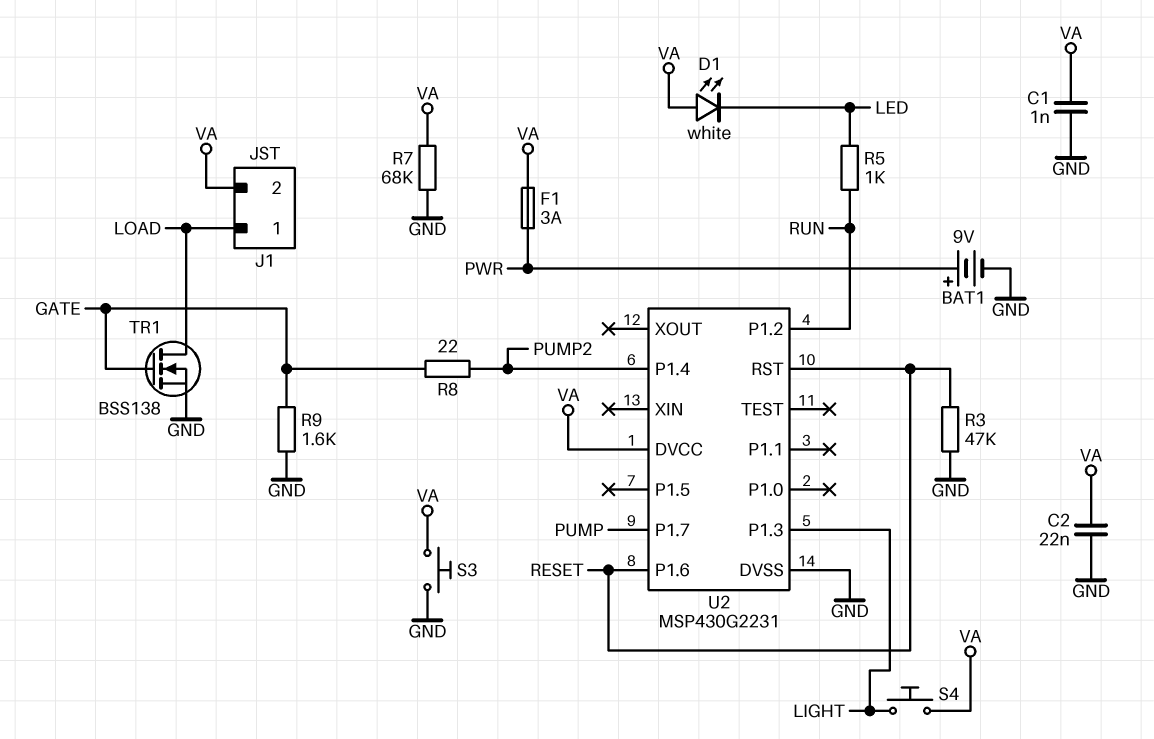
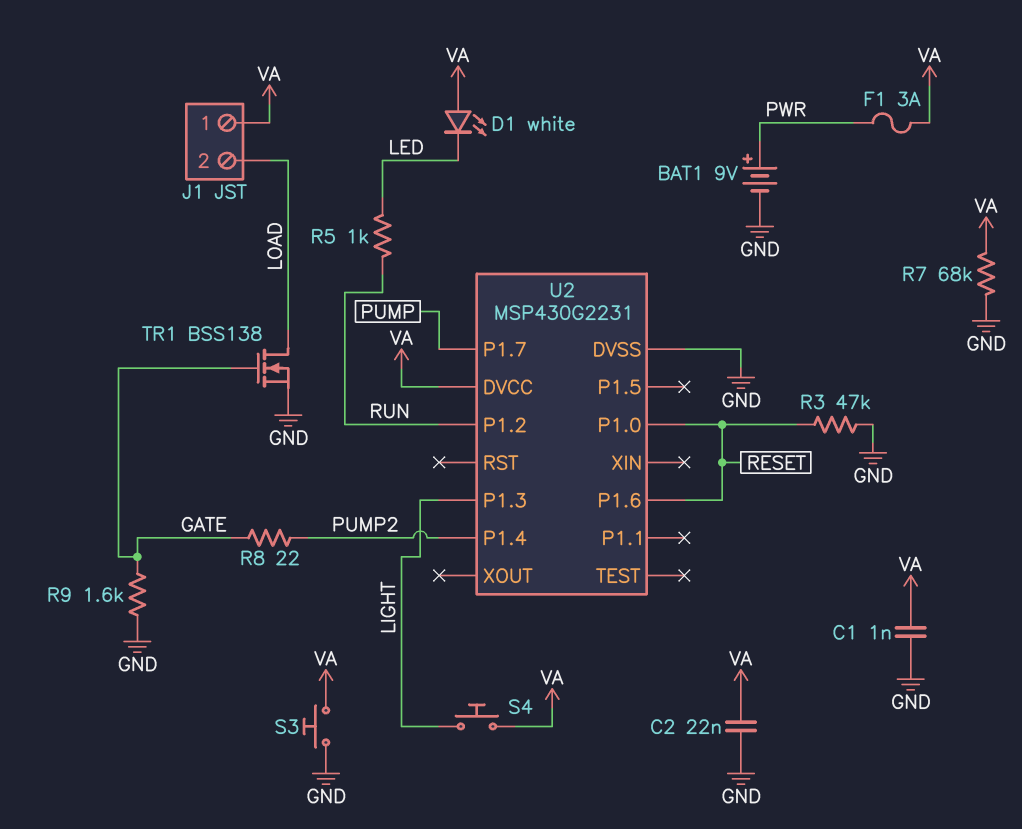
J1 pin 1: LOAD -> VA
J1 pin 2: VA -> LOAD
U2 pin P1.0: none -> RESET
U2 pin RST: RESET -> none

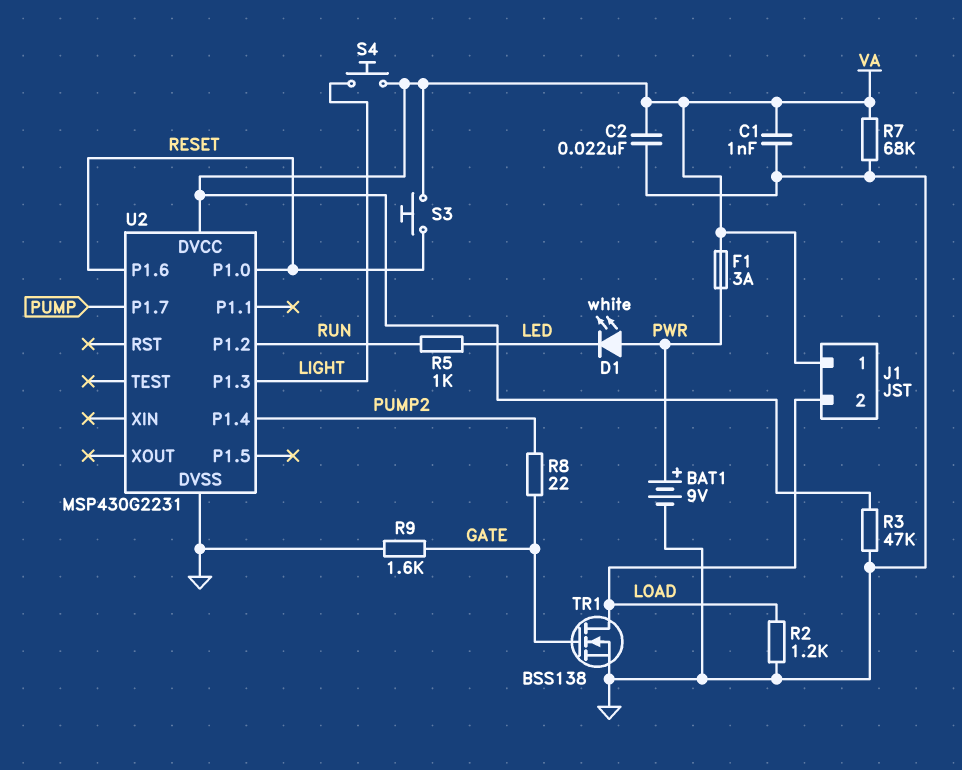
D1: LED white (A VA, K LED) -> LED white (A PWR, K LED)
R2: none -> 1.2k (GND, LOAD)
R3: 47k (GND, RESET) -> 47k (GND, VA)
S3: button (GND, VA) -> button (RESET, VA)

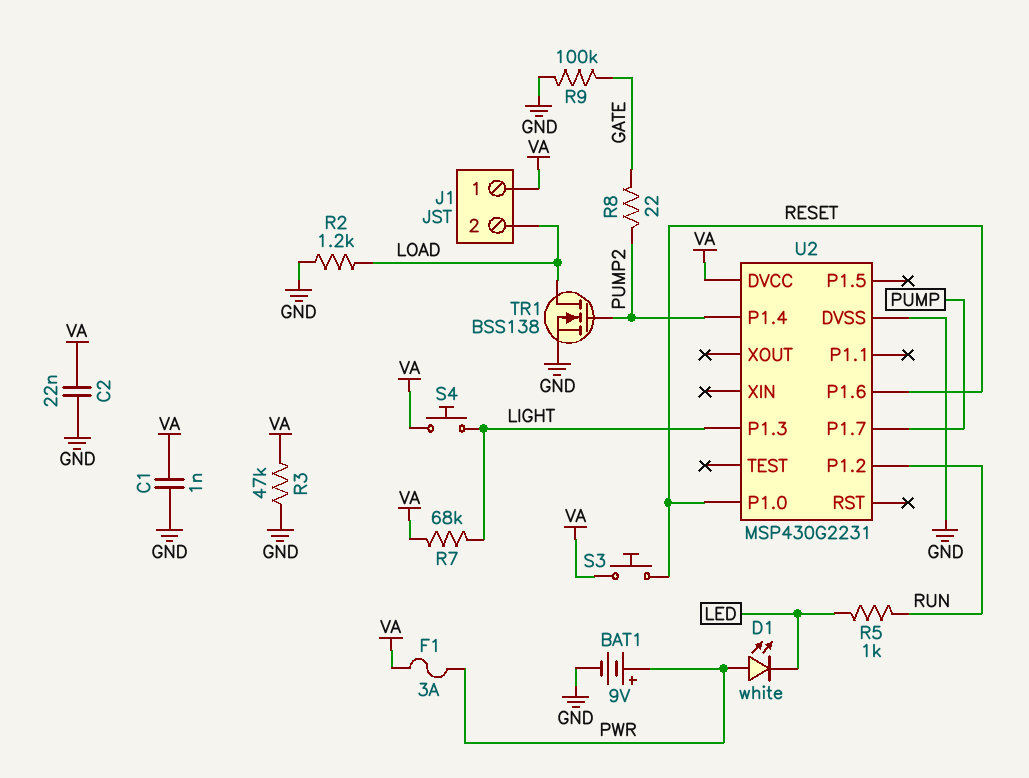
R7: 68k (GND, VA) -> 68k (LIGHT, VA)
R9: 1.6k (GATE, GND) -> 100k (GATE, GND)
TR1: NMOS BSS138 (G GATE, D LOAD, S GND) -> NMOS BSS138 (G PUMP2, D LOAD, S GND)

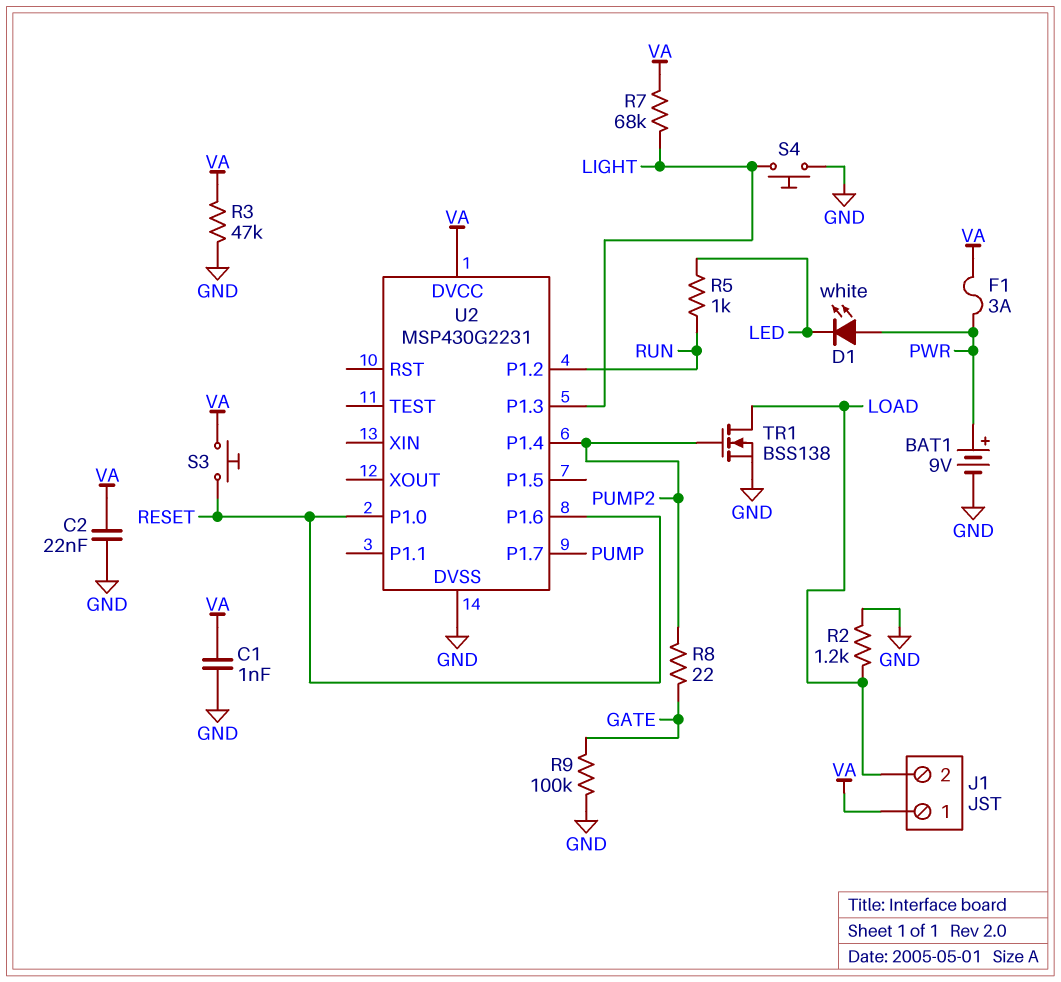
S4: button (LIGHT, VA) -> button (GND, LIGHT)

